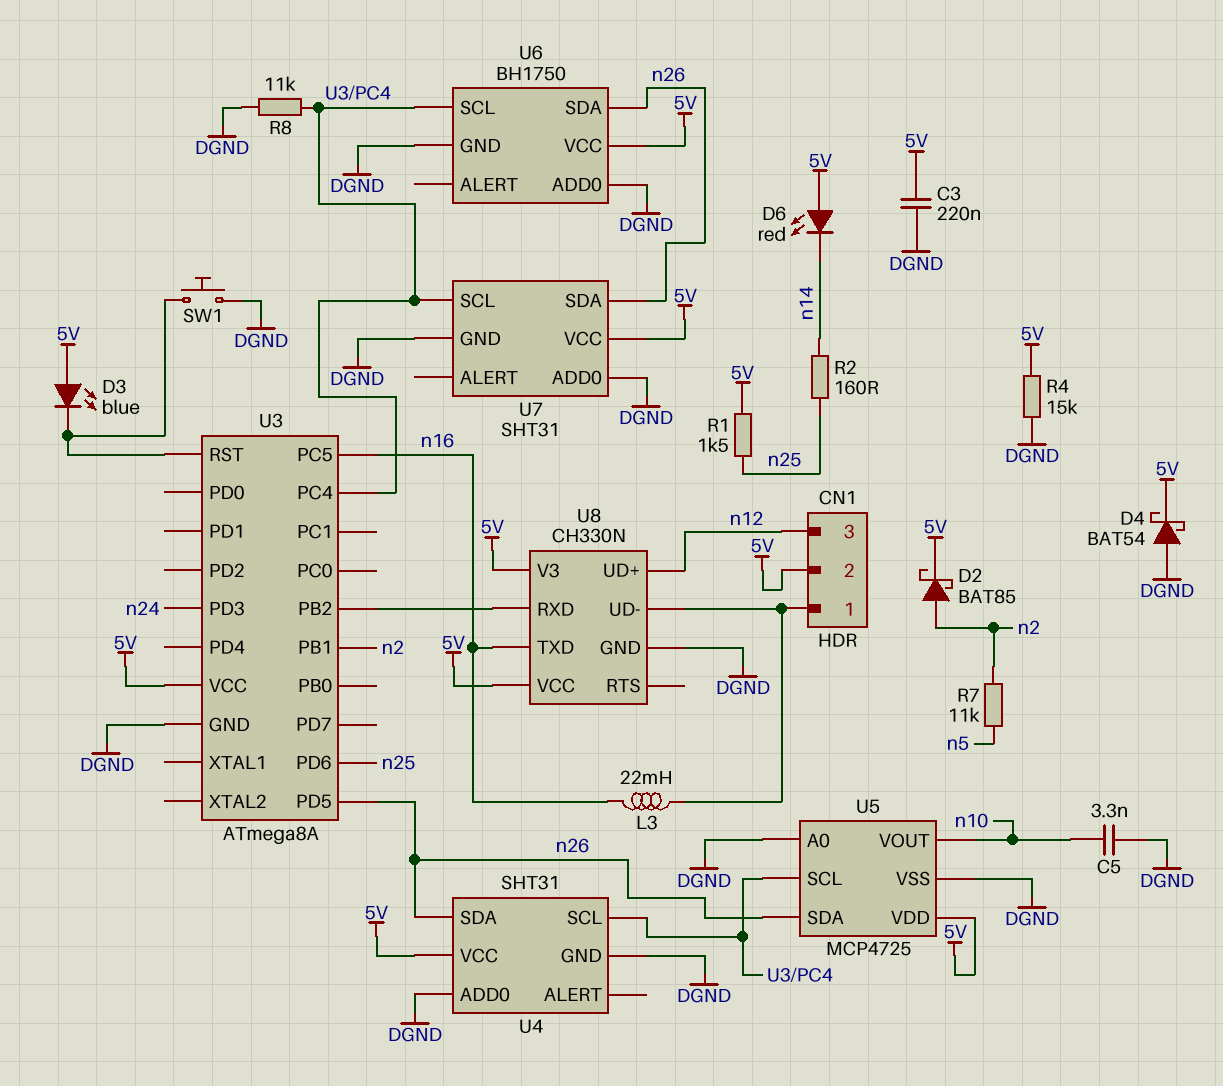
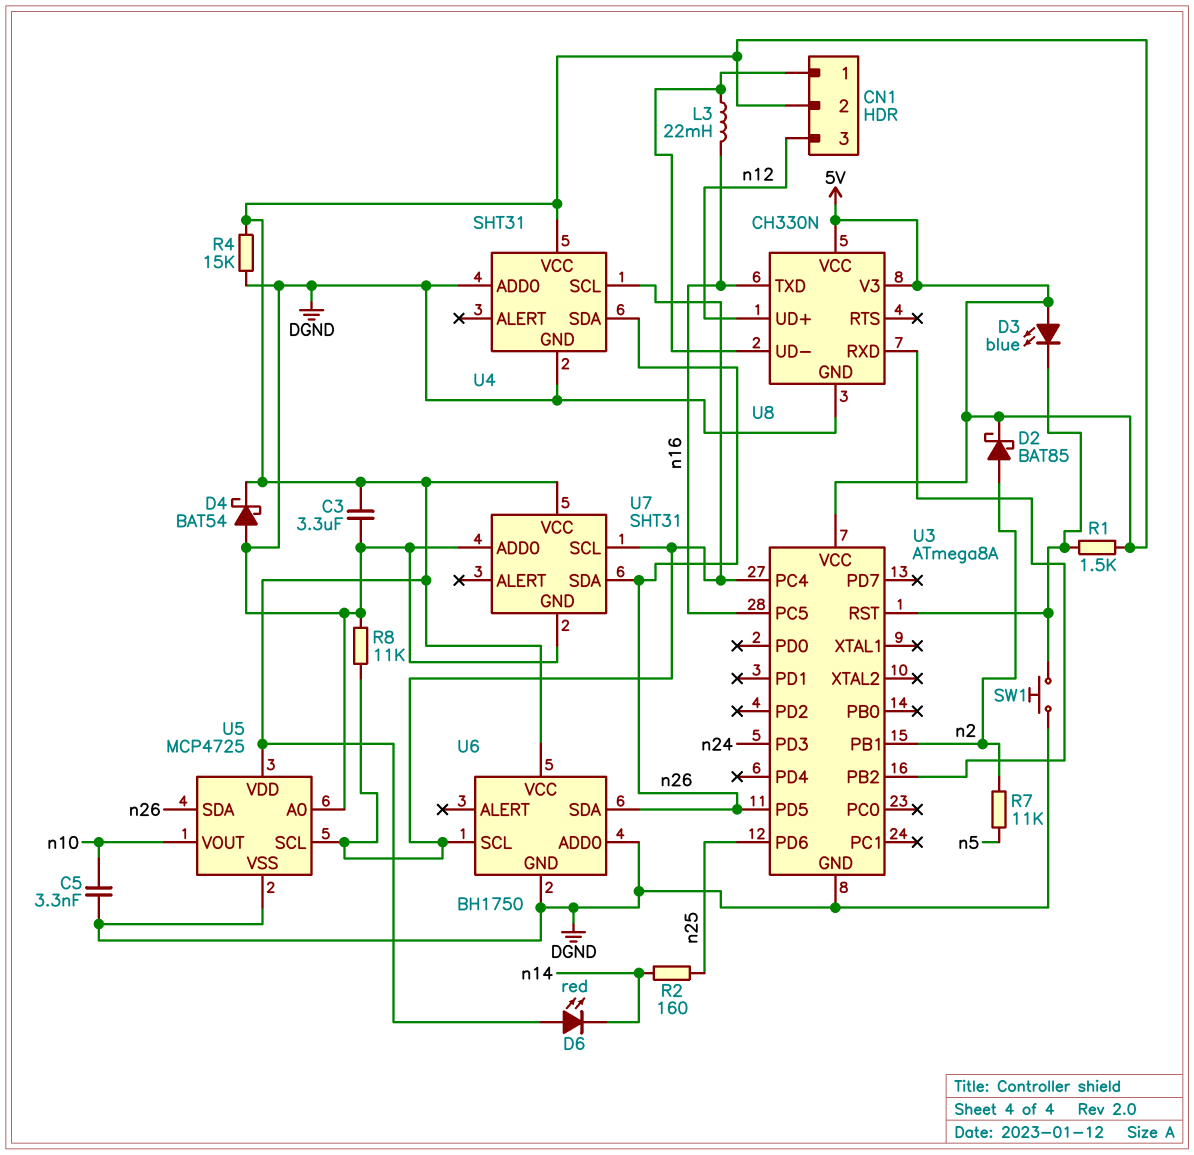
C3: 220nF (5V, DGND) -> 3.3uF (5V, DGND)
R1: 1.5k (5V, n25) -> 1.5k (5V, U3/RST)

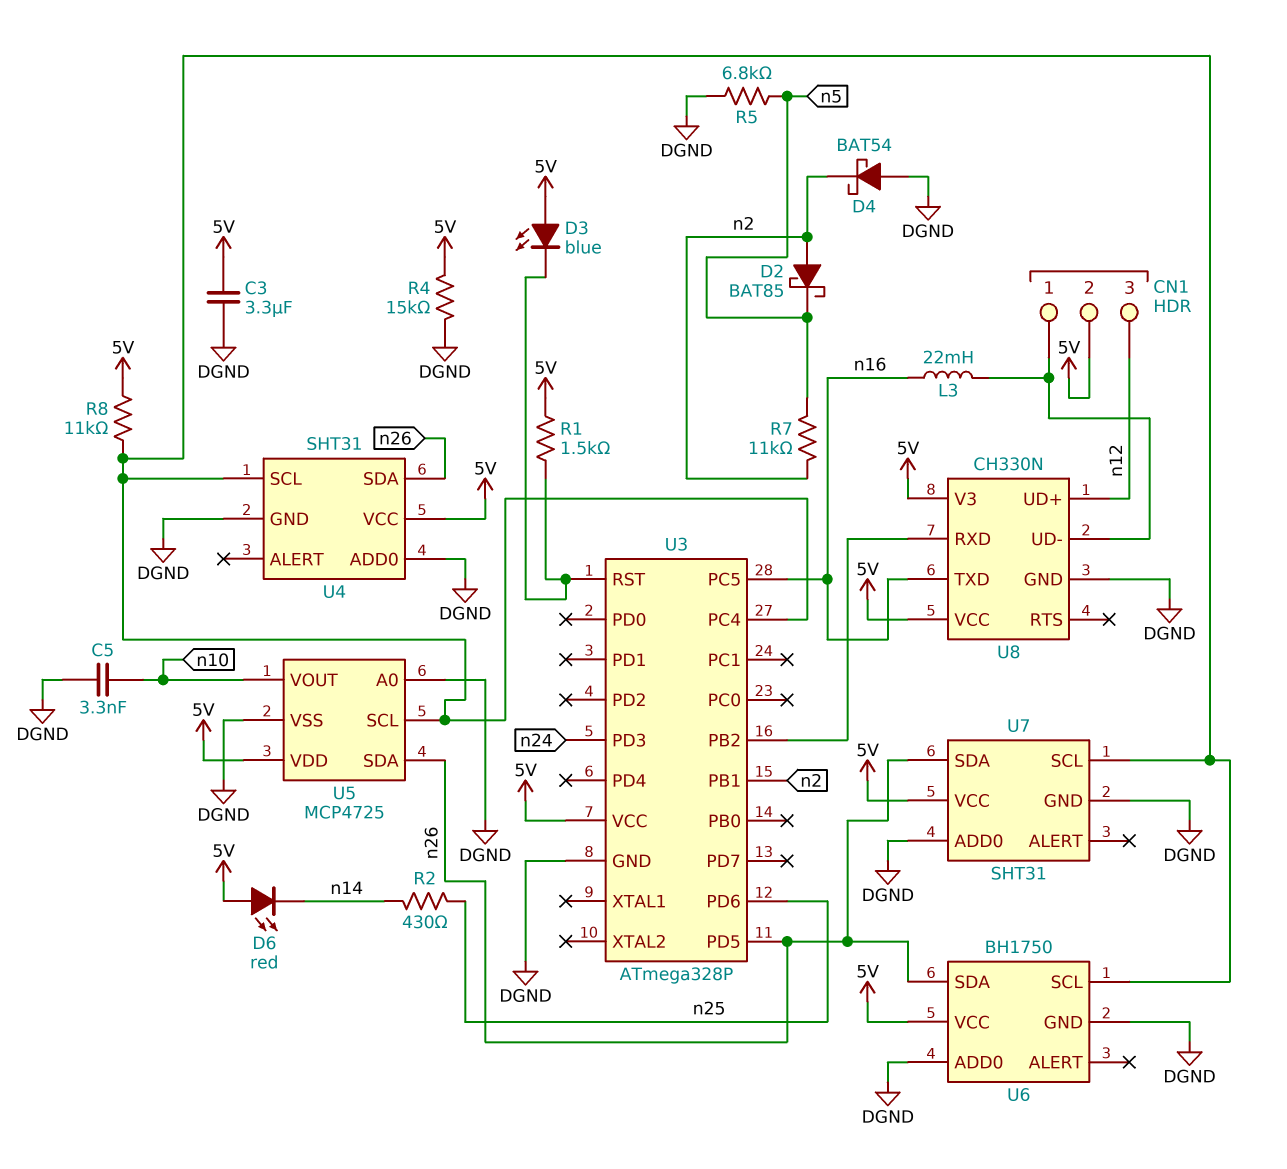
D2: schottky BAT85 (A n2, K 5V) -> schottky BAT85 (A n2, K n5)
D4: schottky BAT54 (A DGND, K 5V) -> schottky BAT54 (A DGND, K n2)
R2: 160 (n14, n25) -> 430 (n14, n25)
R5: none -> 6.8k (DGND, n5)
R8: 11k (DGND, U3/PC4) -> 11k (5V, U3/PC4)
SW1: button (DGND, U3/RST) -> none
U3: ATmega8A -> ATmega328P

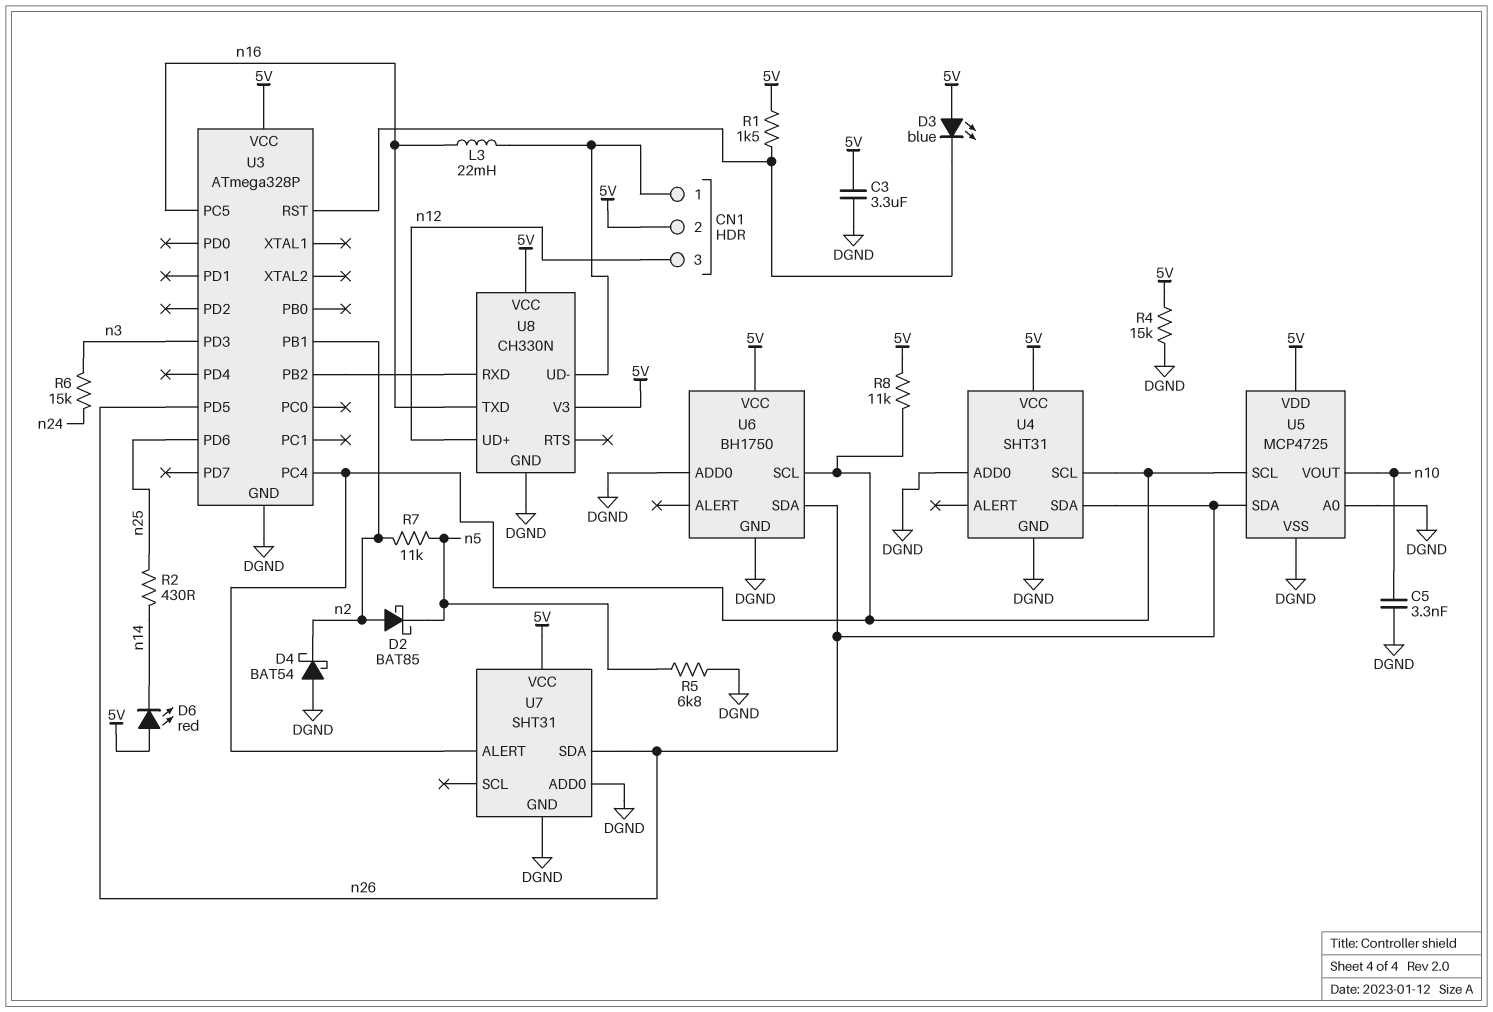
R6: none -> 15k (n3, n24)
U3 pin PD3: n24 -> n3
U7 pin ALERT: none -> U3/PC4
U7 pin SCL: U3/PC4 -> none

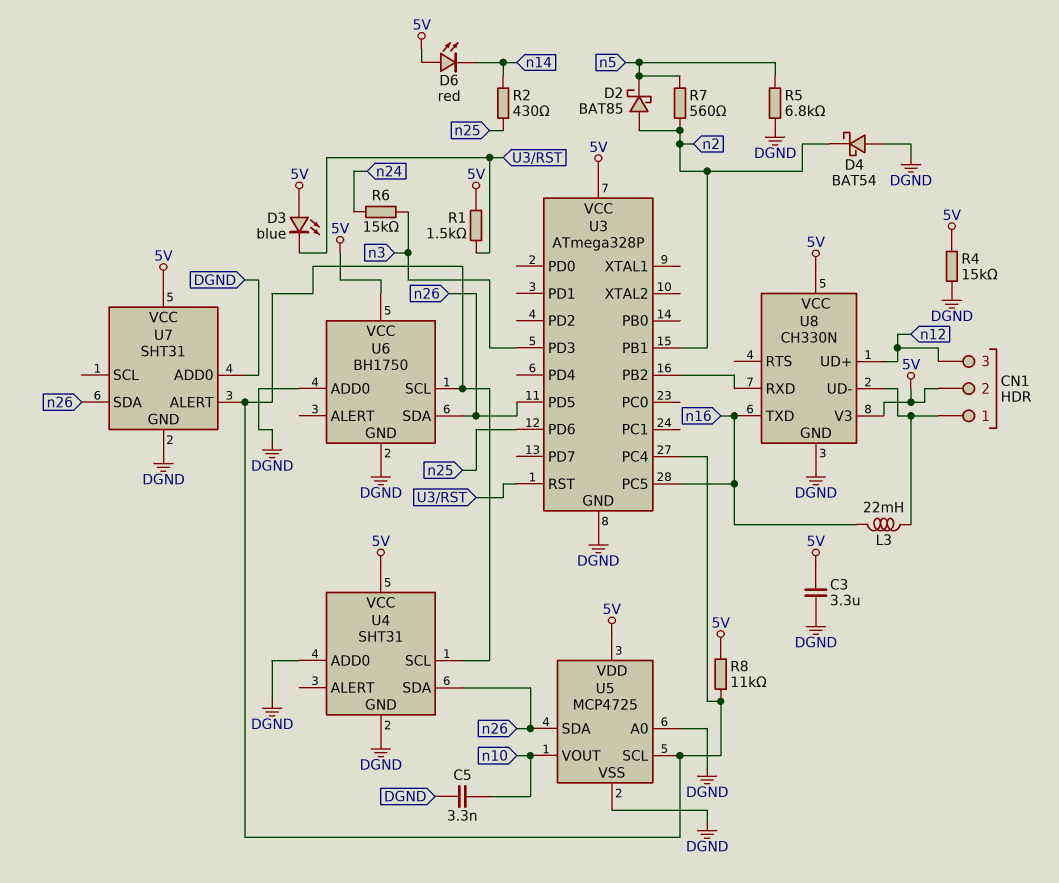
R7: 11k (n2, n5) -> 560 (n2, n5)

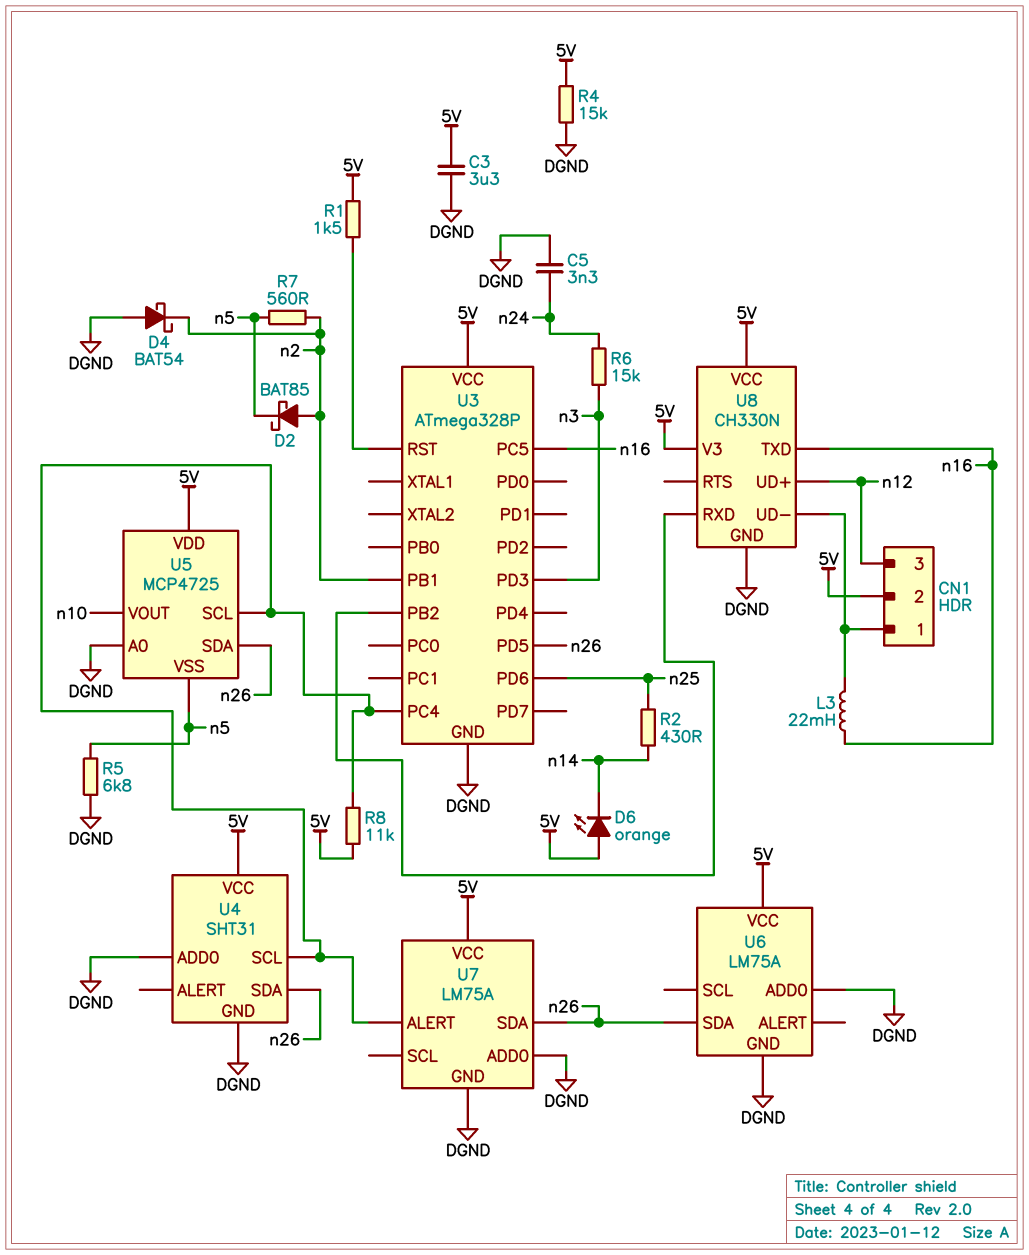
C5: 3.3nF (DGND, n10) -> 3.3nF (DGND, n24)
D3: LED blue (A 5V, K U3/RST) -> none
D6: LED red (A 5V, K n14) -> LED orange (A 5V, K n14)
U5 pin VSS: DGND -> n5
U6: BH1750 -> LM75A
U6 pin SCL: U3/PC4 -> none
U7: SHT31 -> LM75A

